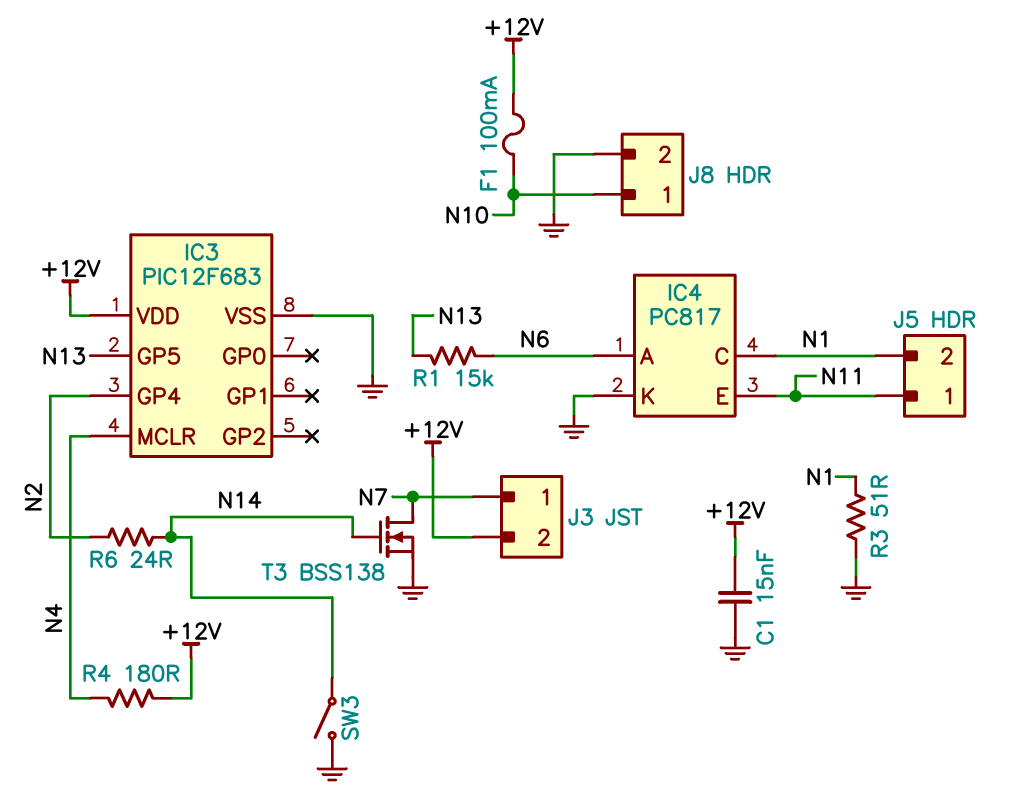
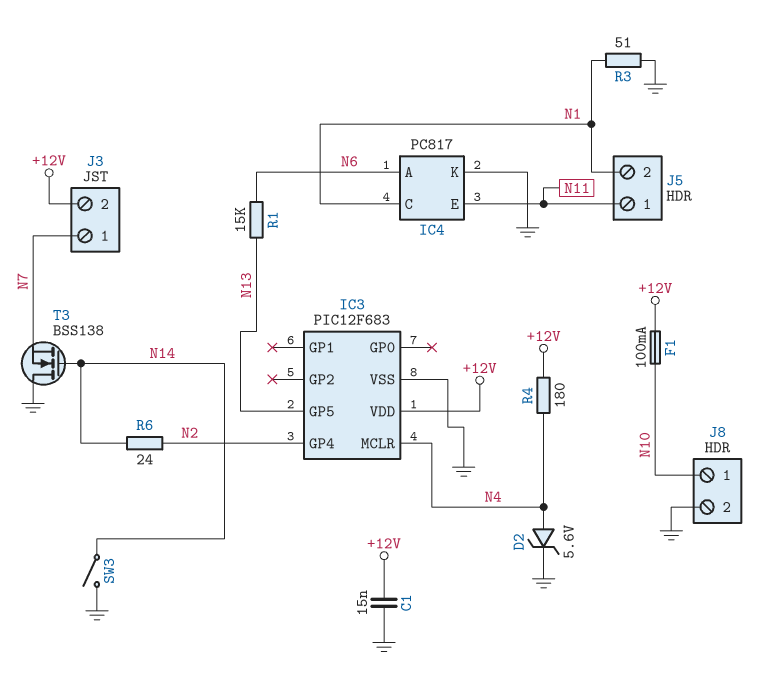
D2: none -> zener 5.6V (A N4, K GND)
T3: NMOS BSS138 (G N14, D N7, S GND) -> NMOS BSS138 (G N14, D GND, S N7)

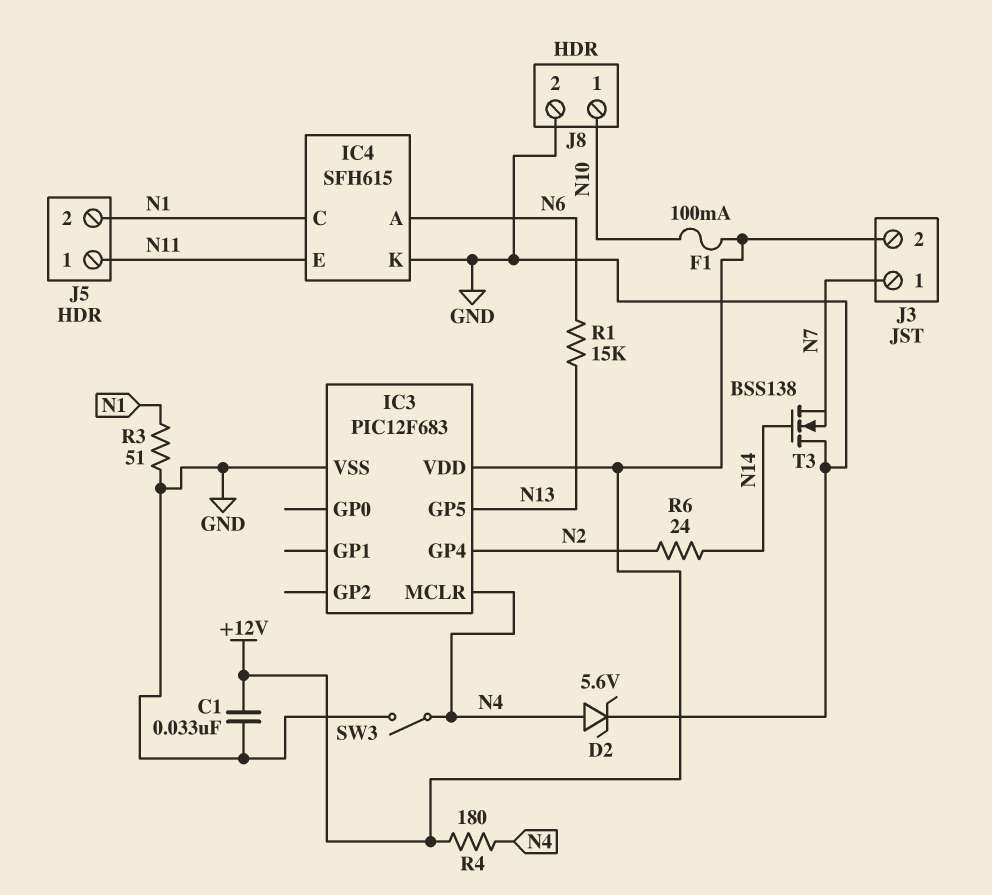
C1: 15nF (+12V, GND) -> 33nF (+12V, GND)
IC4: PC817 -> SFH615
SW3: switch (GND, N14) -> switch (GND, N4)

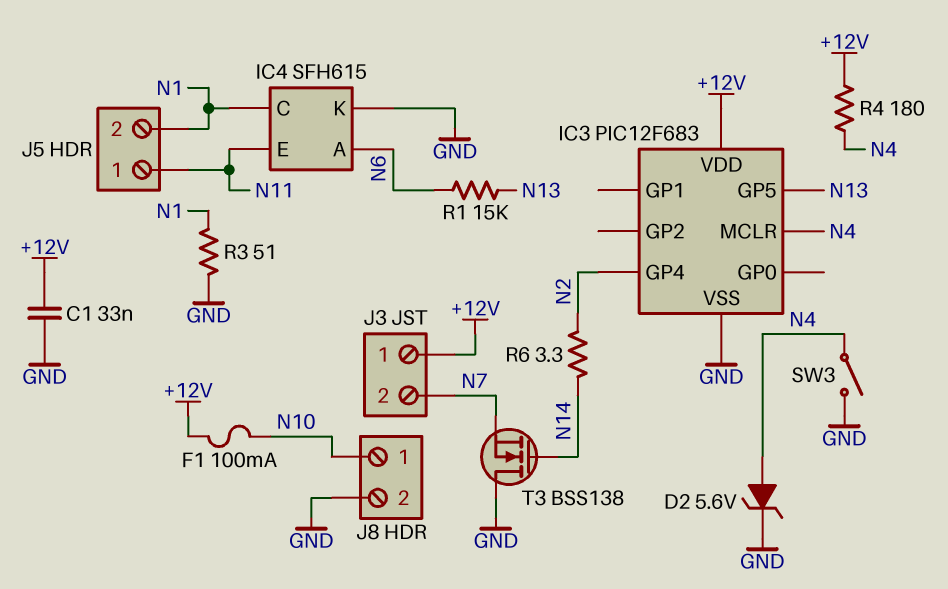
J3 pin 1: N7 -> +12V
J3 pin 2: +12V -> N7
R6: 24 (N2, N14) -> 3.3 (N2, N14)

